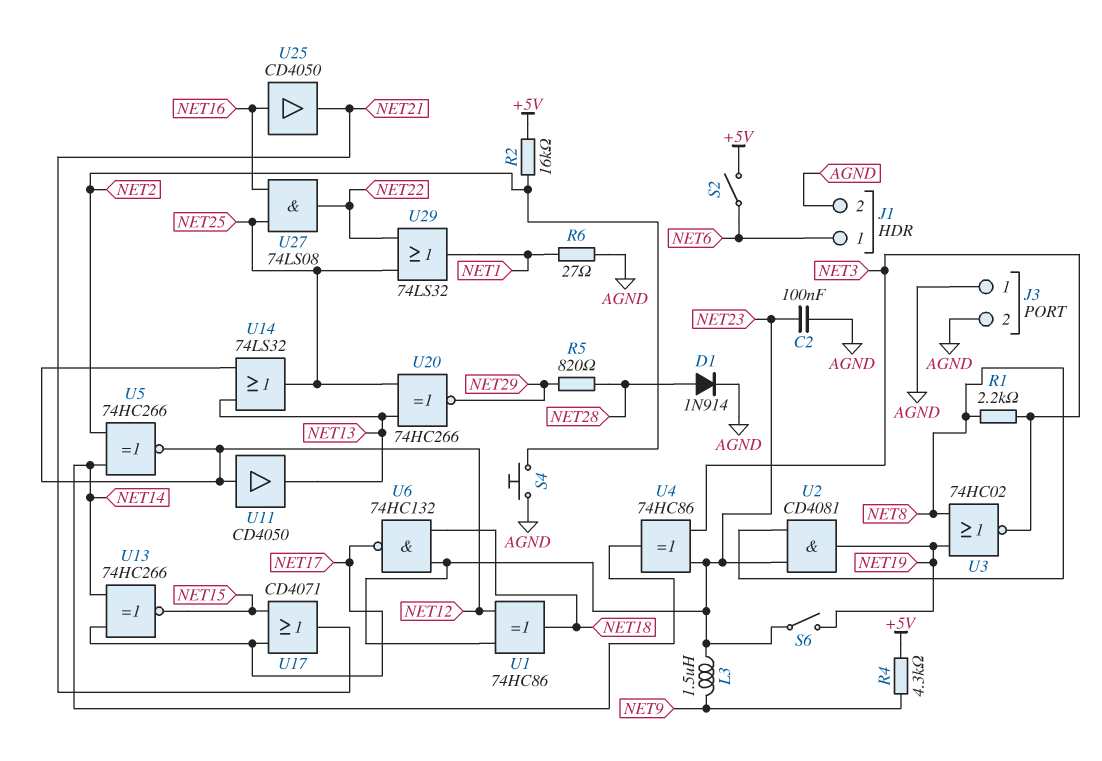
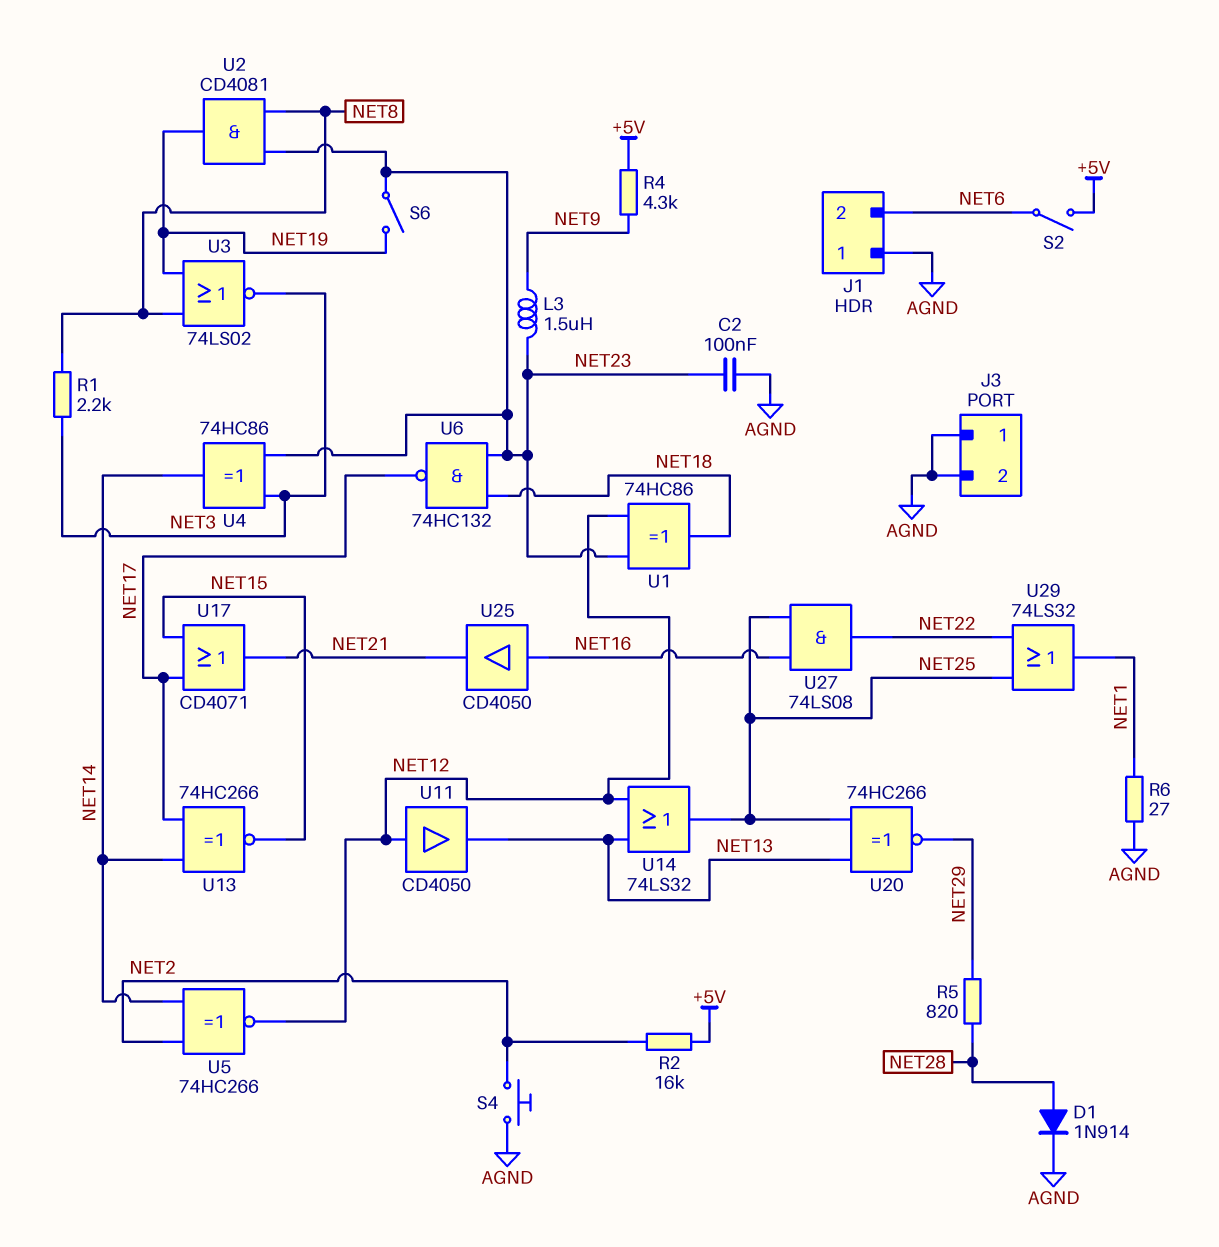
J1 pin 1: NET6 -> AGND
J1 pin 2: AGND -> NET6
U3: NOR 74HC02 (in NET8, in NET19, out NET3) -> NOR 74LS02 (in NET8, in NET19, out NET3)

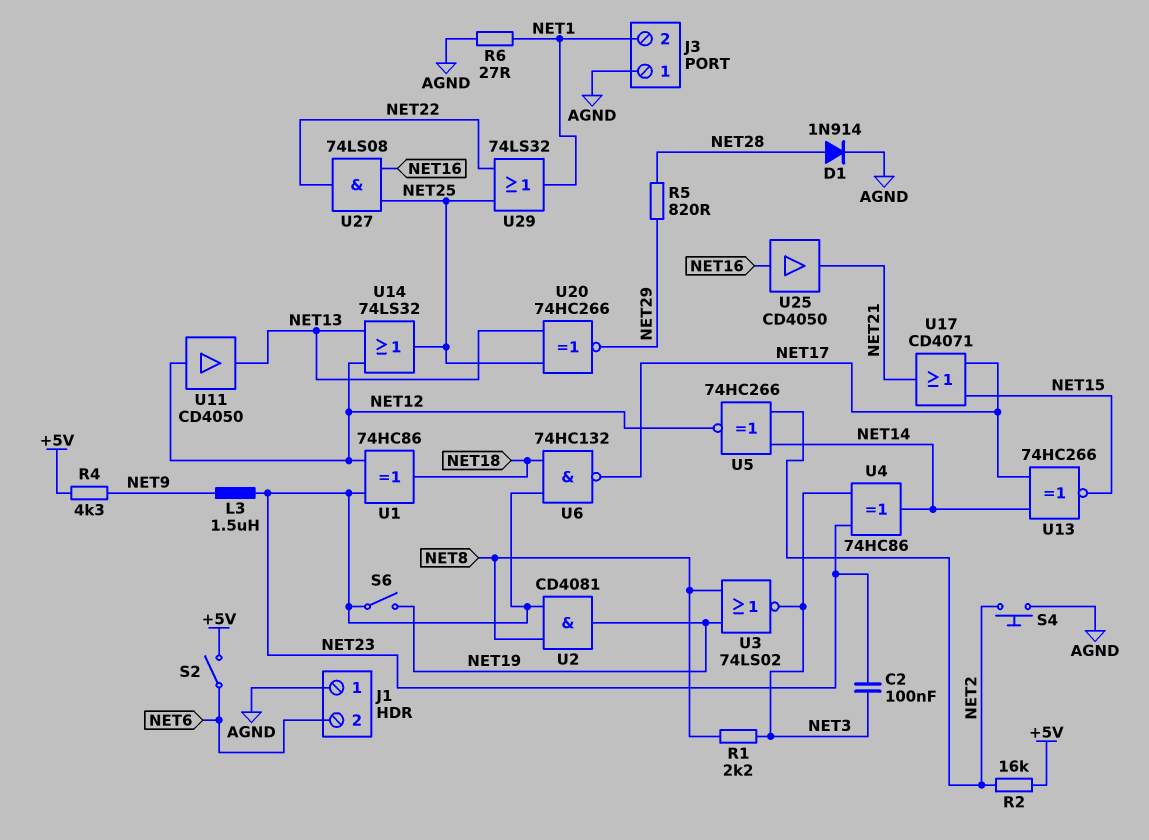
C2: 100nF (AGND, NET23) -> 100nF (NET3, NET23)
J3 pin 2: AGND -> NET1

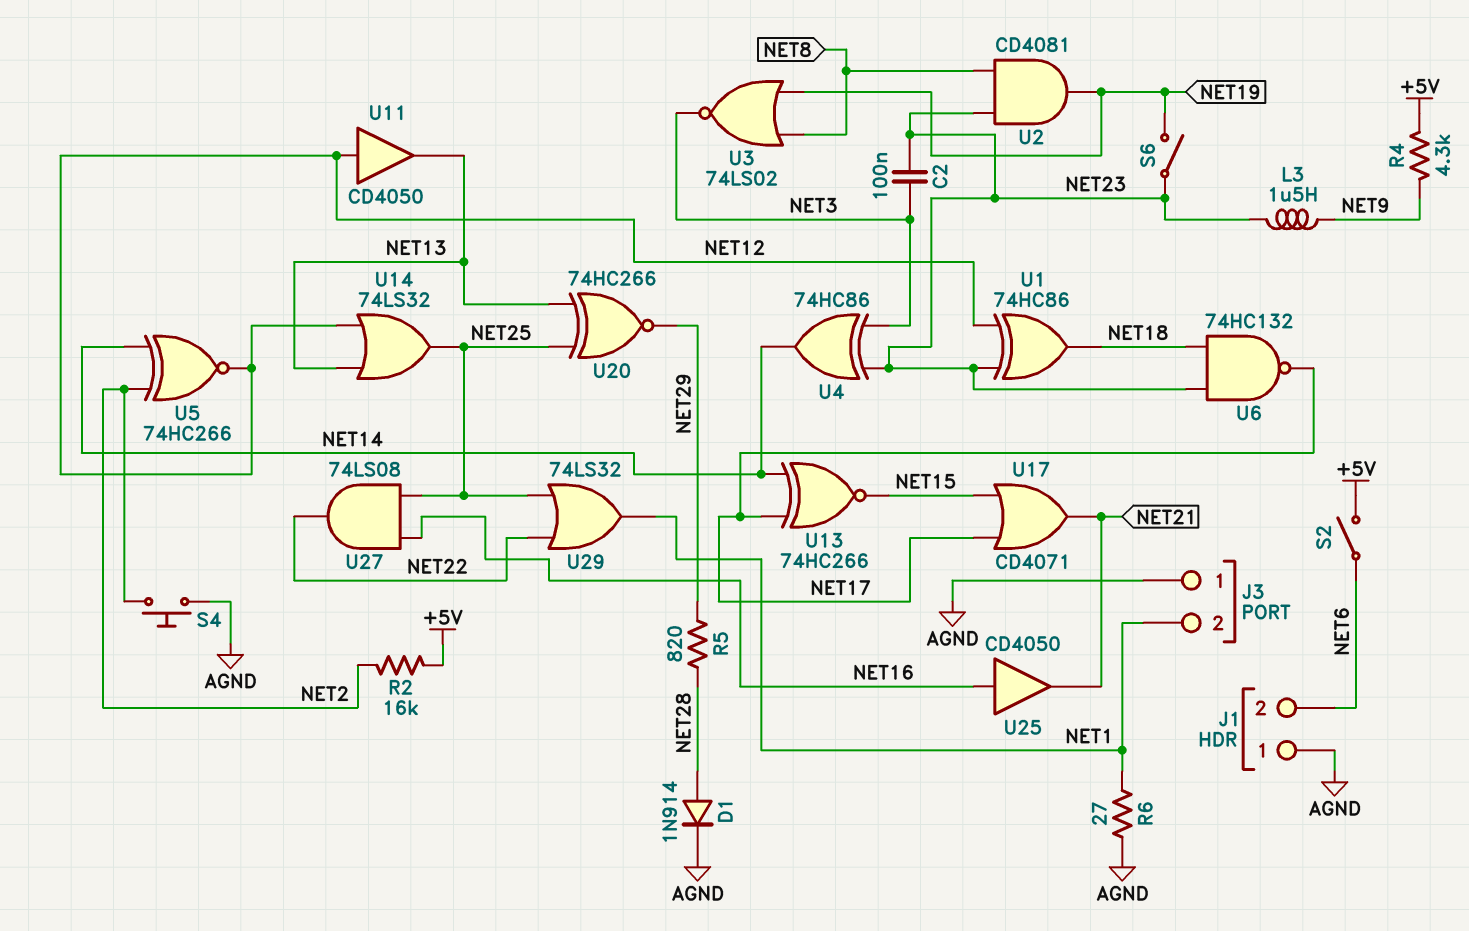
R1: 2.2k (NET3, NET8) -> none

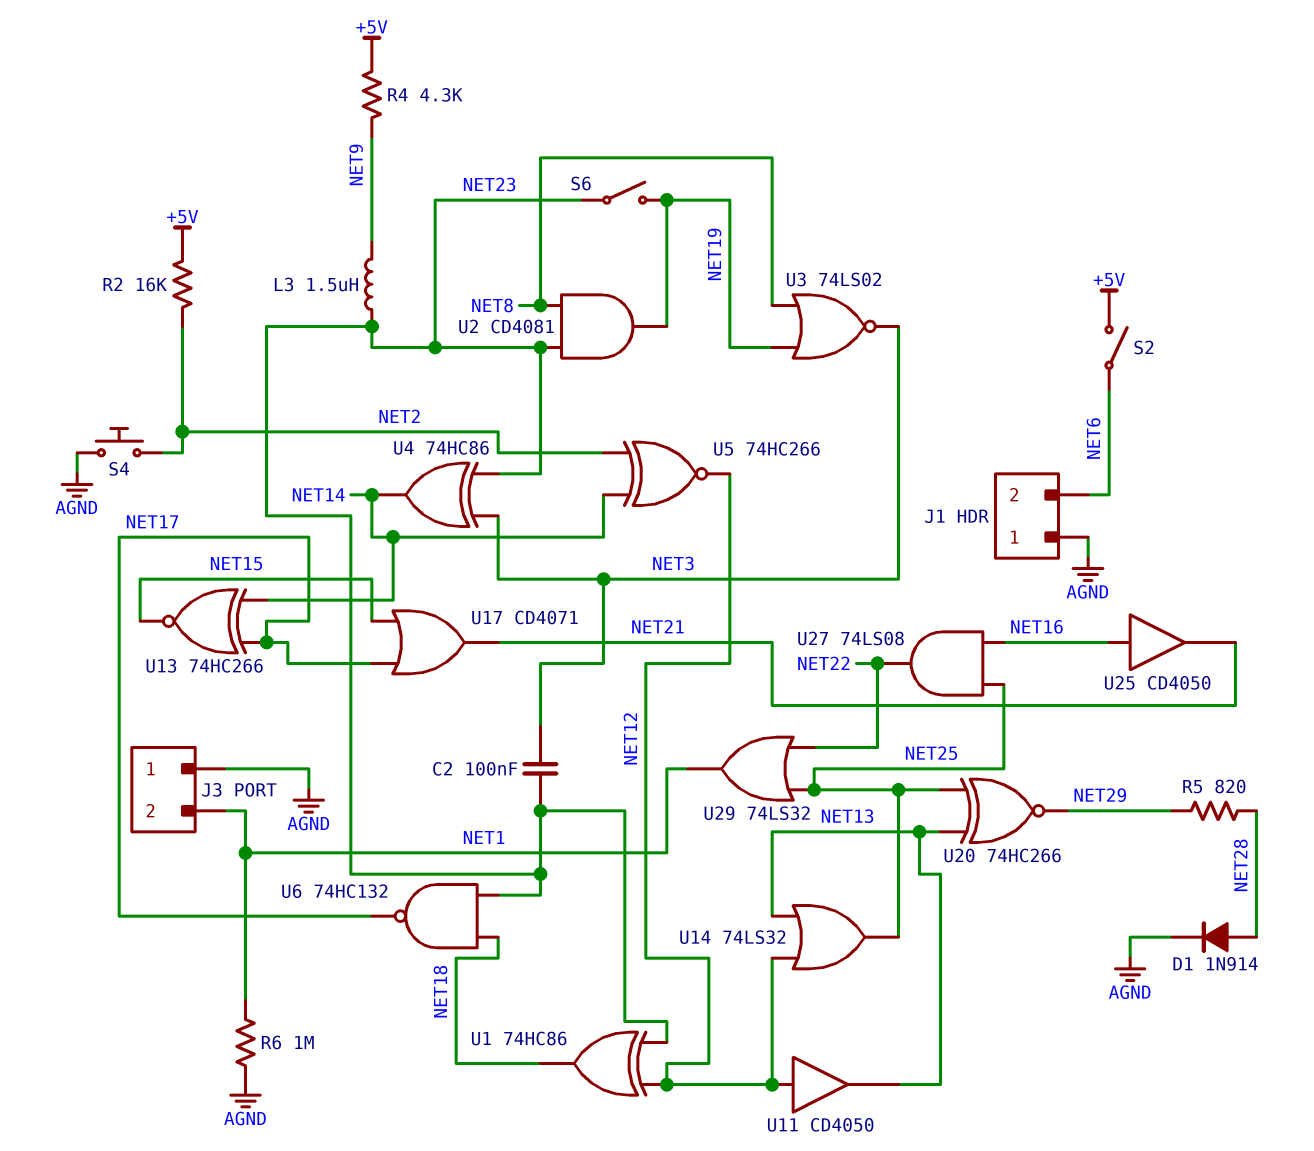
R6: 27 (AGND, NET1) -> 1M (AGND, NET1)

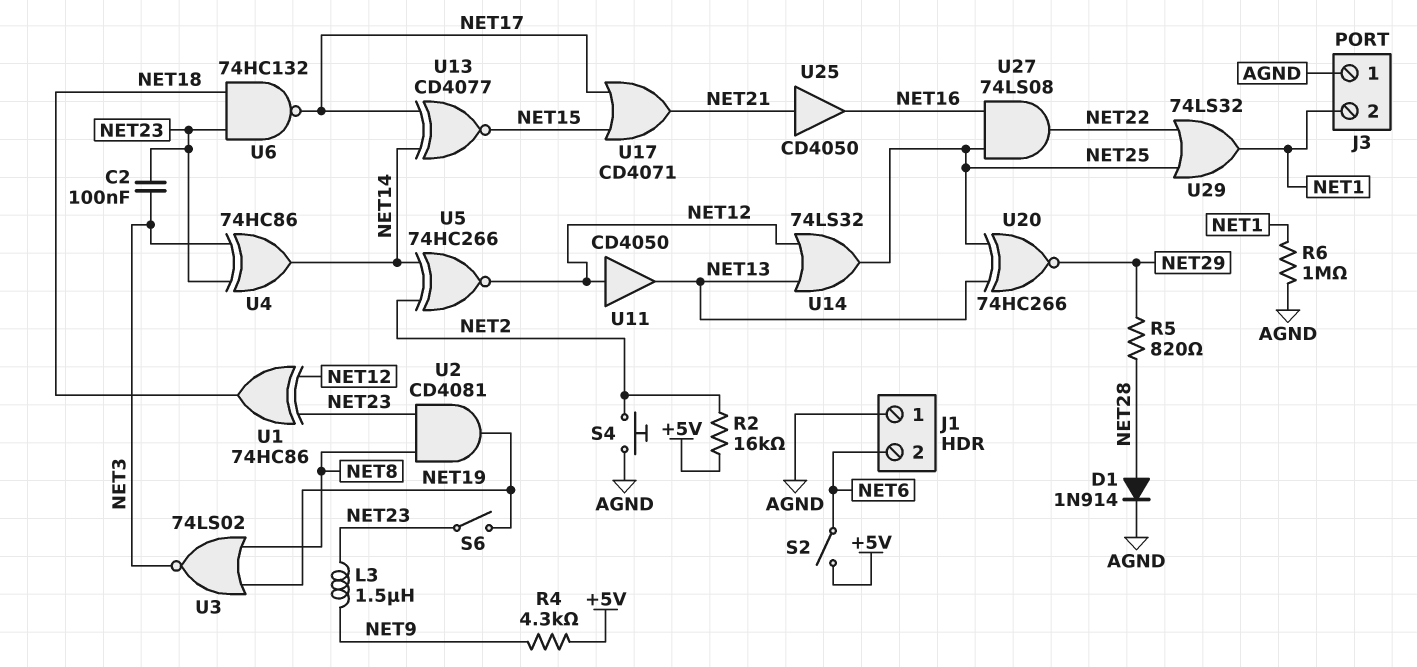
U13: XNOR 74HC266 (in NET14, in NET17, out NET15) -> XNOR CD4077 (in NET14, in NET17, out NET15)
U25: buffer CD4050 (in NET16, out NET21) -> buffer CD4050 (in NET21, out NET16)

